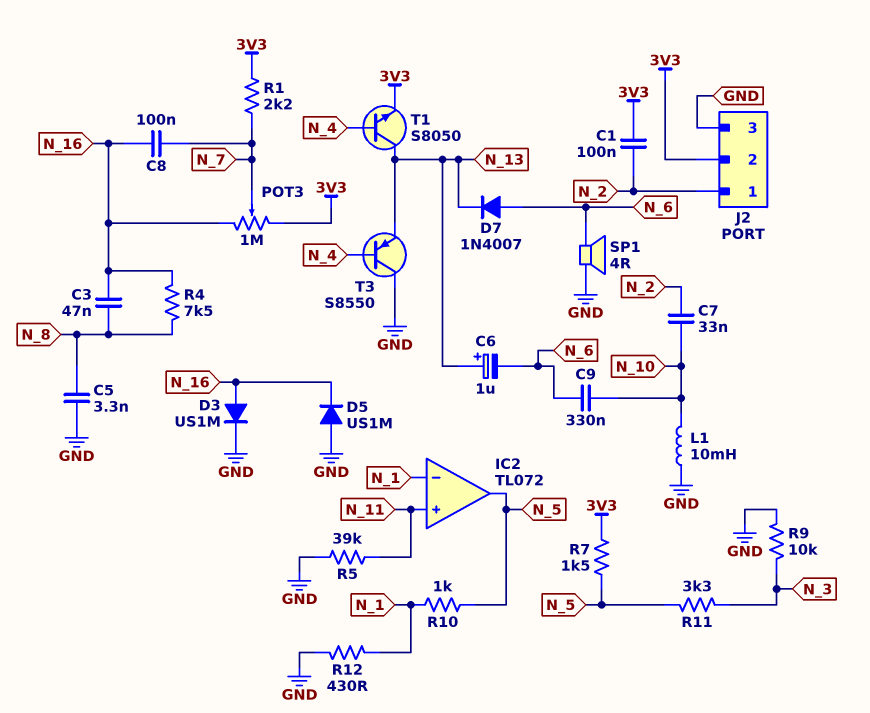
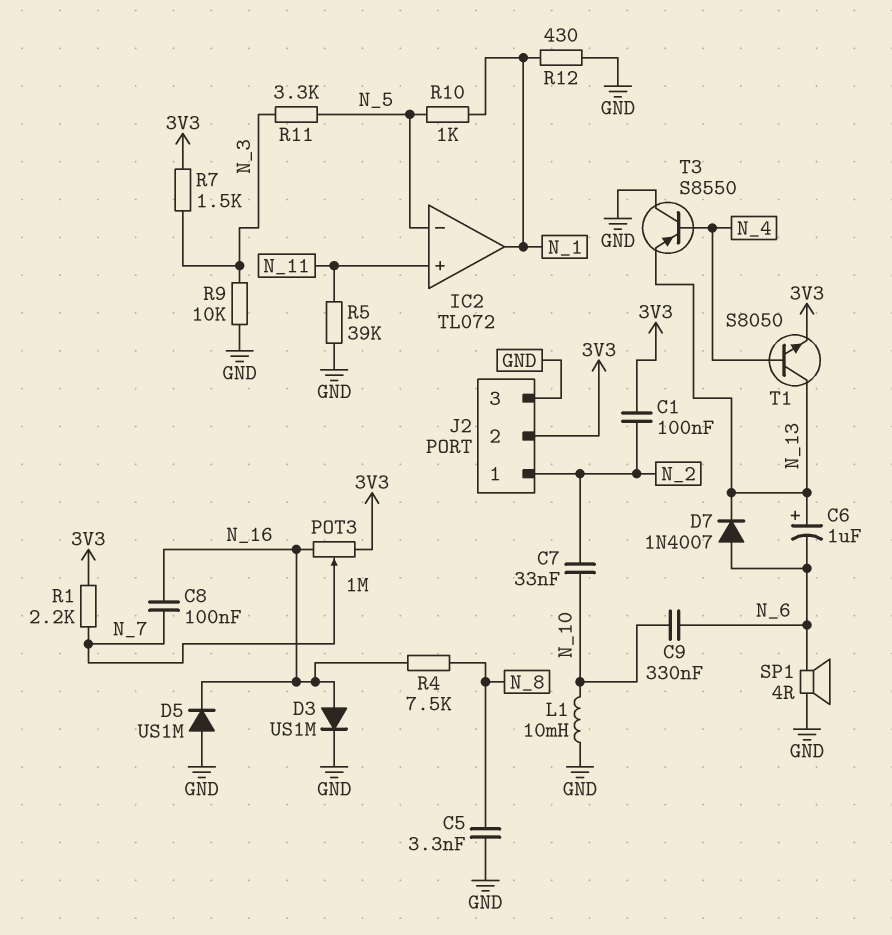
C3: 47nF (N_8, N_16) -> none
IC2 pin in-: N_1 -> N_5
IC2 pin out: N_5 -> N_1
R7: 1.5k (3V3, N_5) -> 1.5k (3V3, N_3)

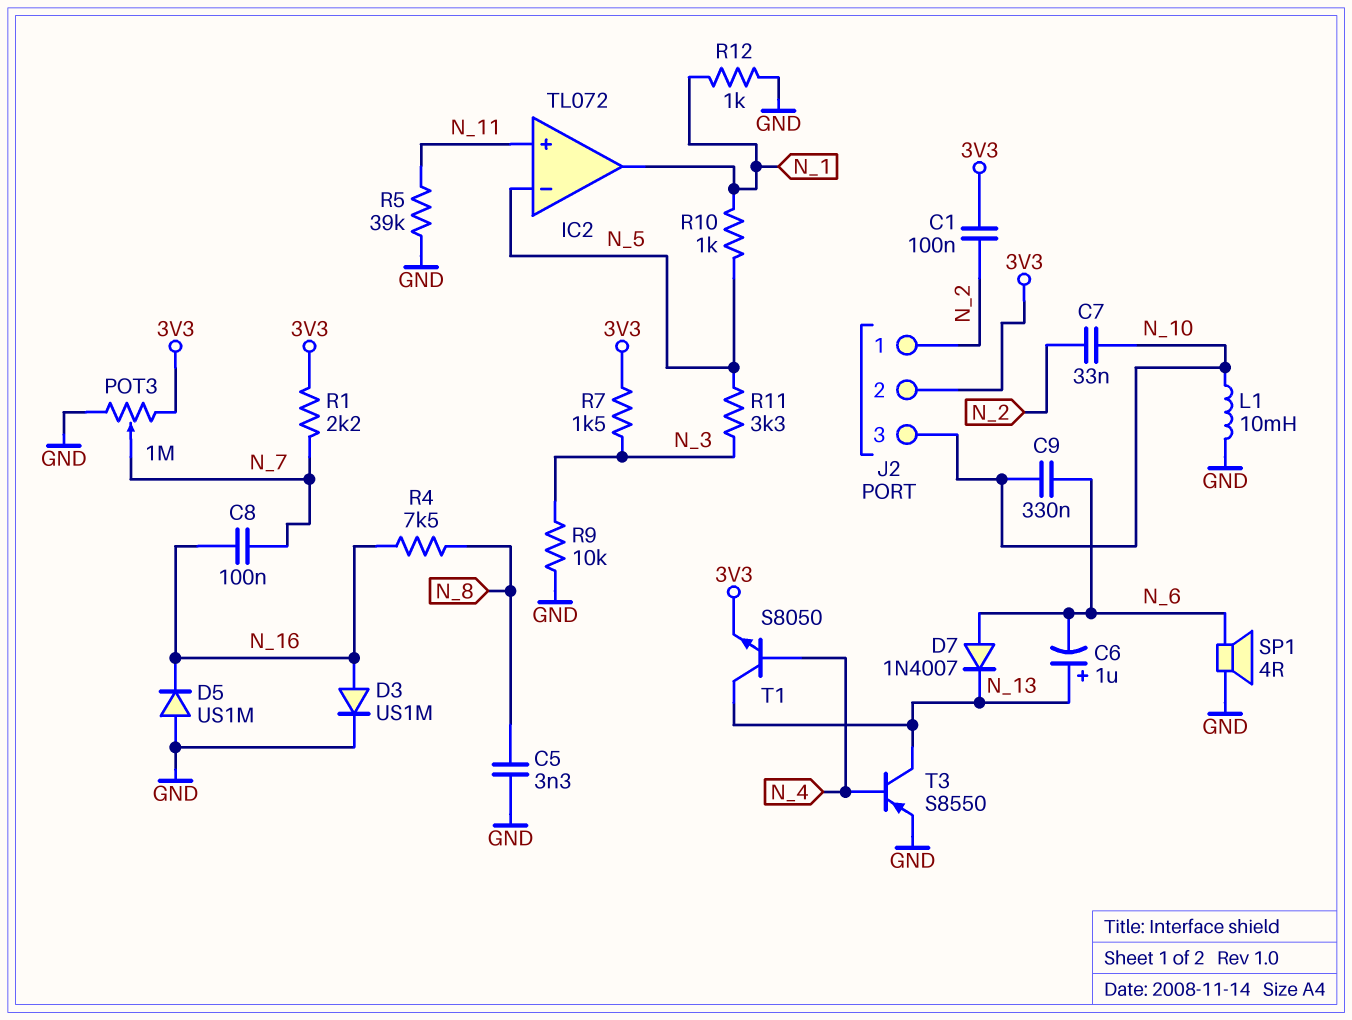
J2 pin 3: GND -> N_10
POT3: 1M (3V3, N_16, wiper N_7) -> 1M (3V3, GND, wiper N_7)
R12: 430 (GND, N_1) -> 1k (GND, N_1)
T3: PNP S8550 (B N_4, C GND, E N_13) -> PNP S8550 (B N_4, C N_13, E GND)

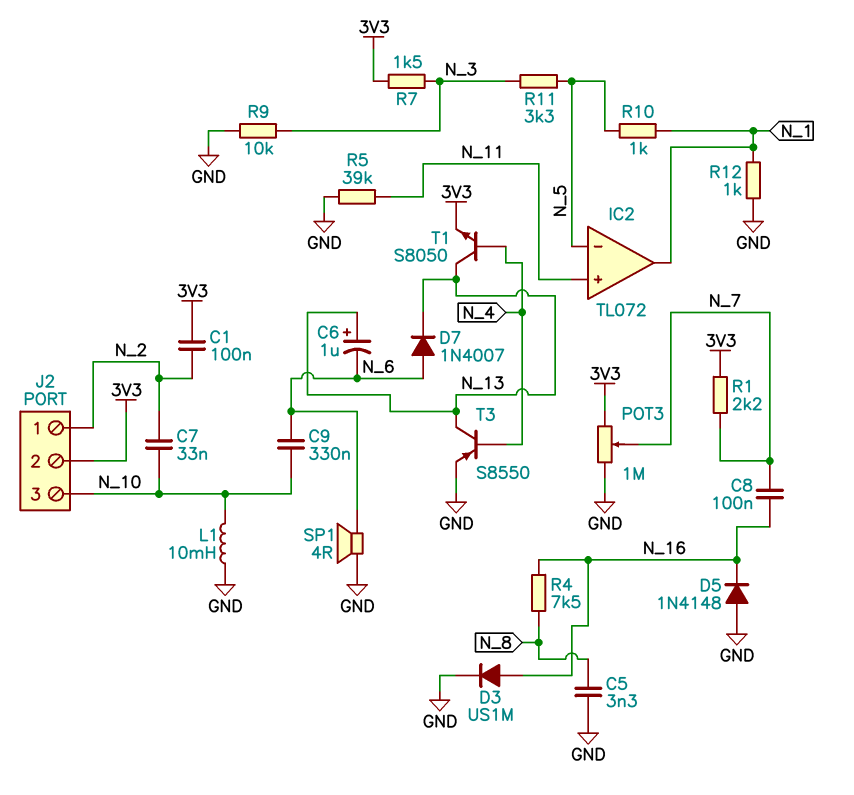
D5: diode US1M (A GND, K N_16) -> diode 1N4148 (A GND, K N_16)

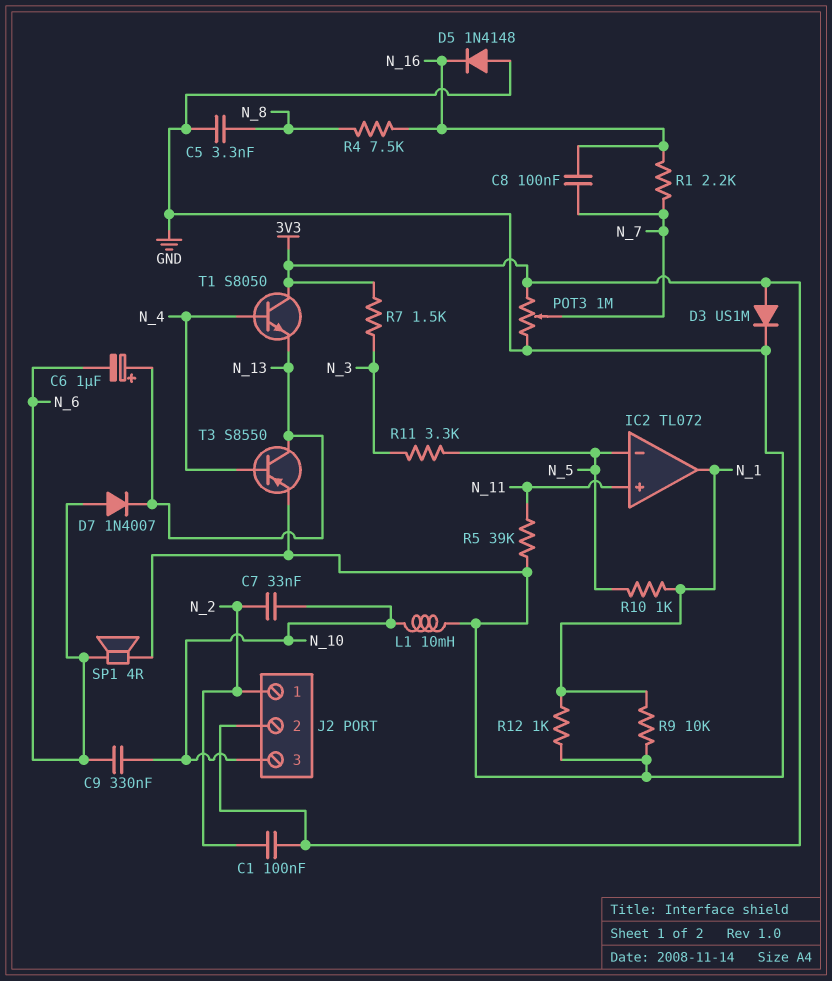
D3: diode US1M (A N_16, K GND) -> diode US1M (A 3V3, K GND)
R1: 2.2k (3V3, N_7) -> 2.2k (N_7, N_16)
R9: 10k (GND, N_3) -> 10k (GND, N_1)
T1: NPN S8050 (B N_4, C N_13, E 3V3) -> NPN S8050 (B N_4, C 3V3, E N_13)

